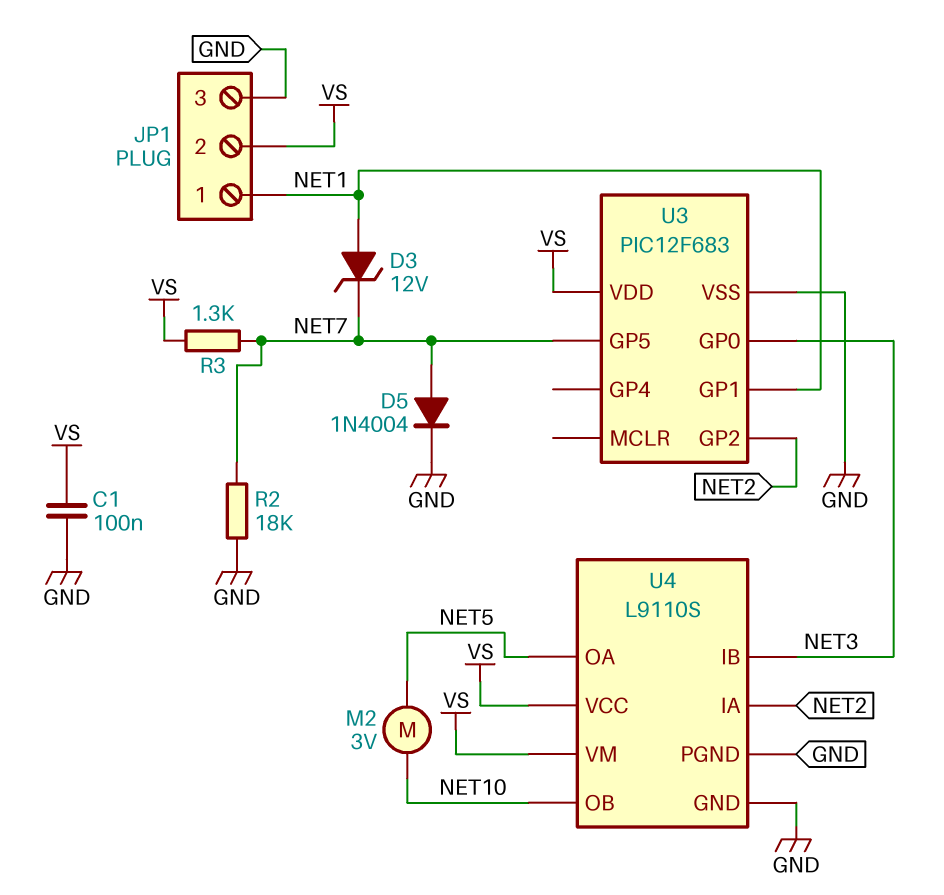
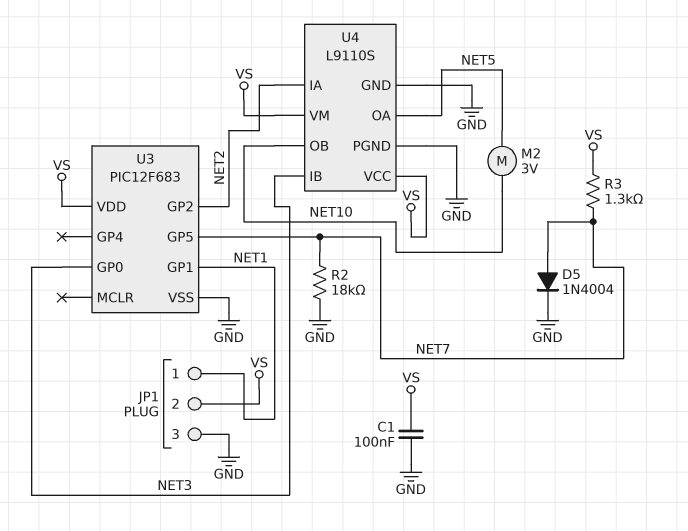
D3: zener 12V (A NET1, K NET7) -> none

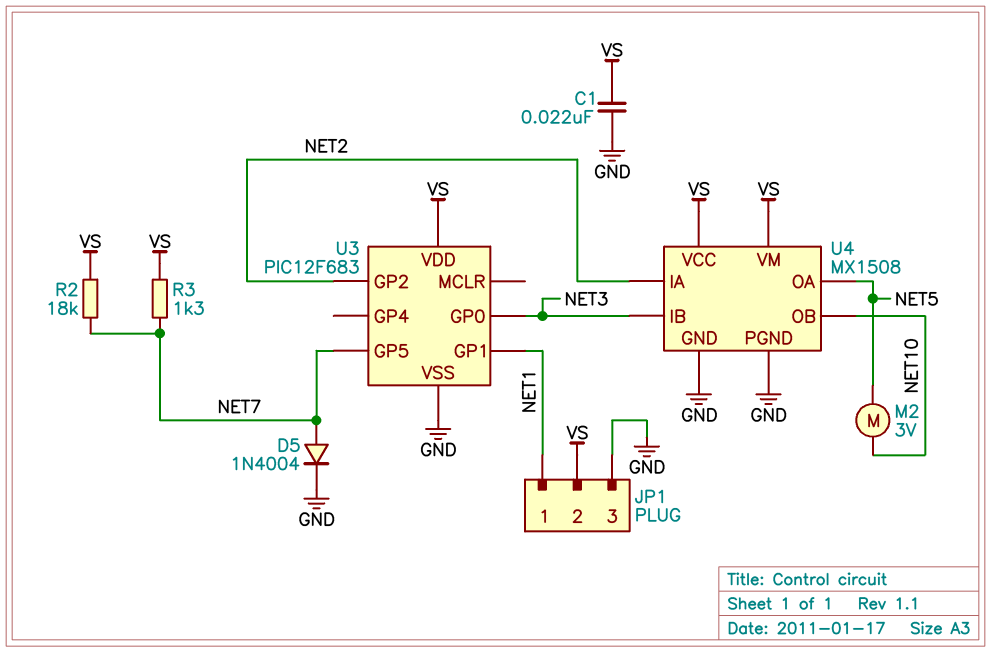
C1: 100nF (GND, VS) -> 22nF (GND, VS)
R2: 18k (GND, NET7) -> 18k (NET7, VS)
U4: L9110S -> MX1508

